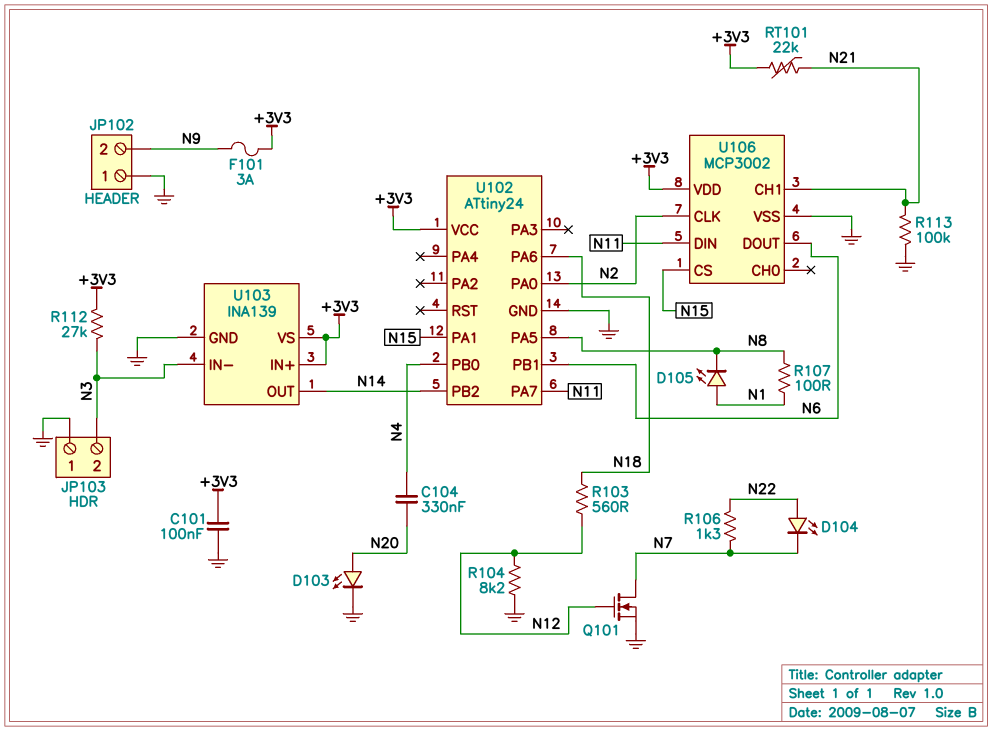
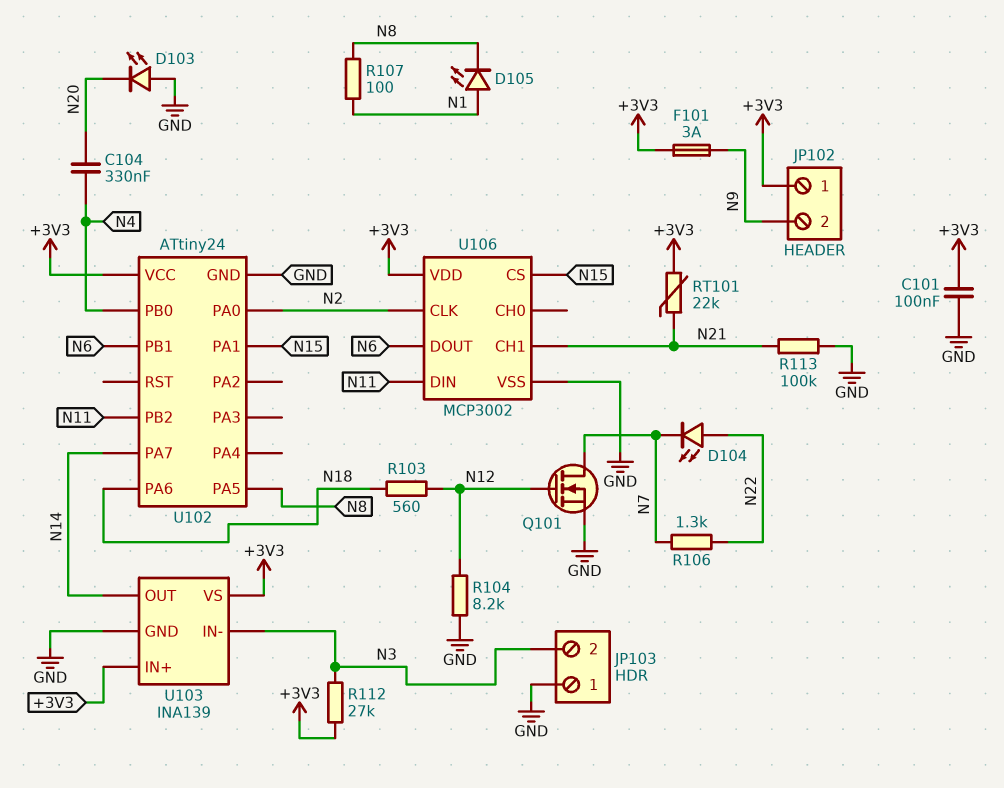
D103: LED (A N20, K GND) -> LED (A GND, K N20)
JP102 pin 1: GND -> +3V3
U102 pin PA7: N11 -> N14
U102 pin PB2: N14 -> N11

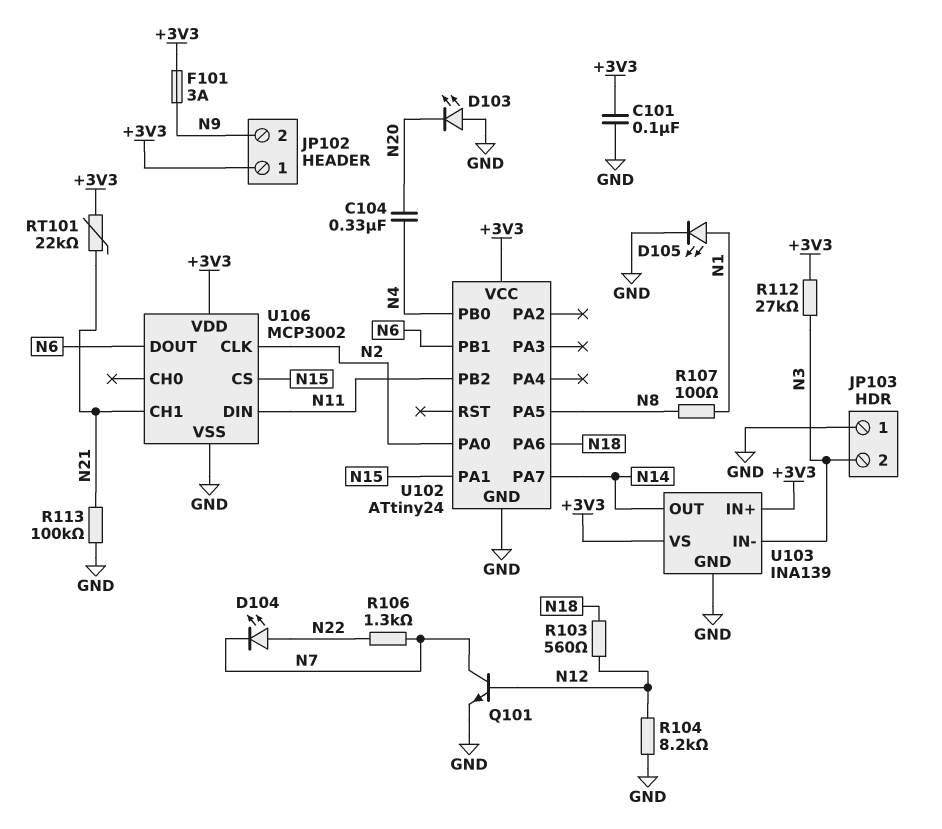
D105: LED (A N1, K N8) -> LED (A N1, K GND)
Q101: NMOS (G N12, D N7, S GND) -> NPN (B N12, C N7, E GND)

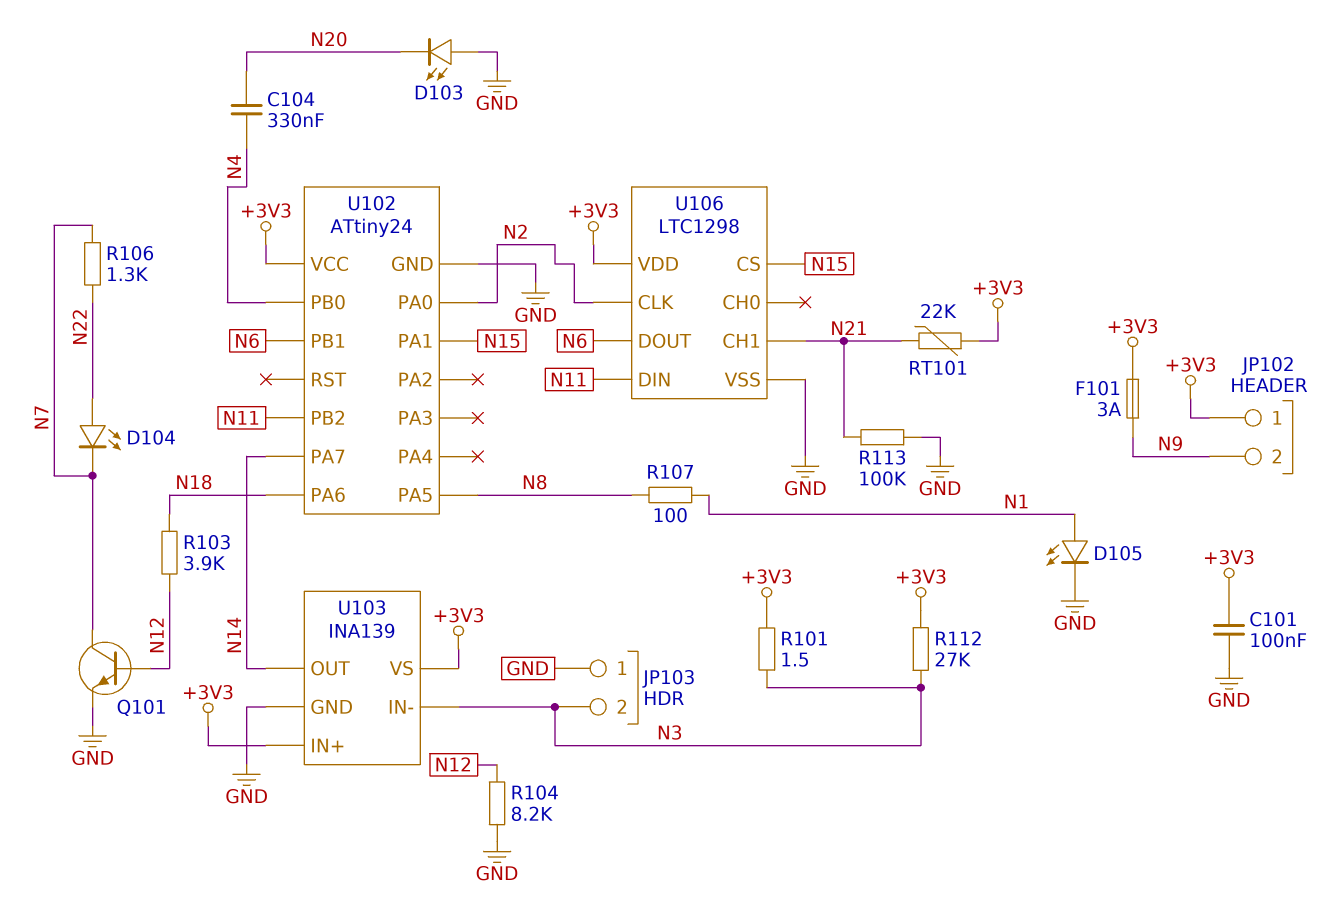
R101: none -> 1.5 (+3V3, N3)
R103: 560 (N12, N18) -> 3.9k (N12, N18)
U106: MCP3002 -> LTC1298

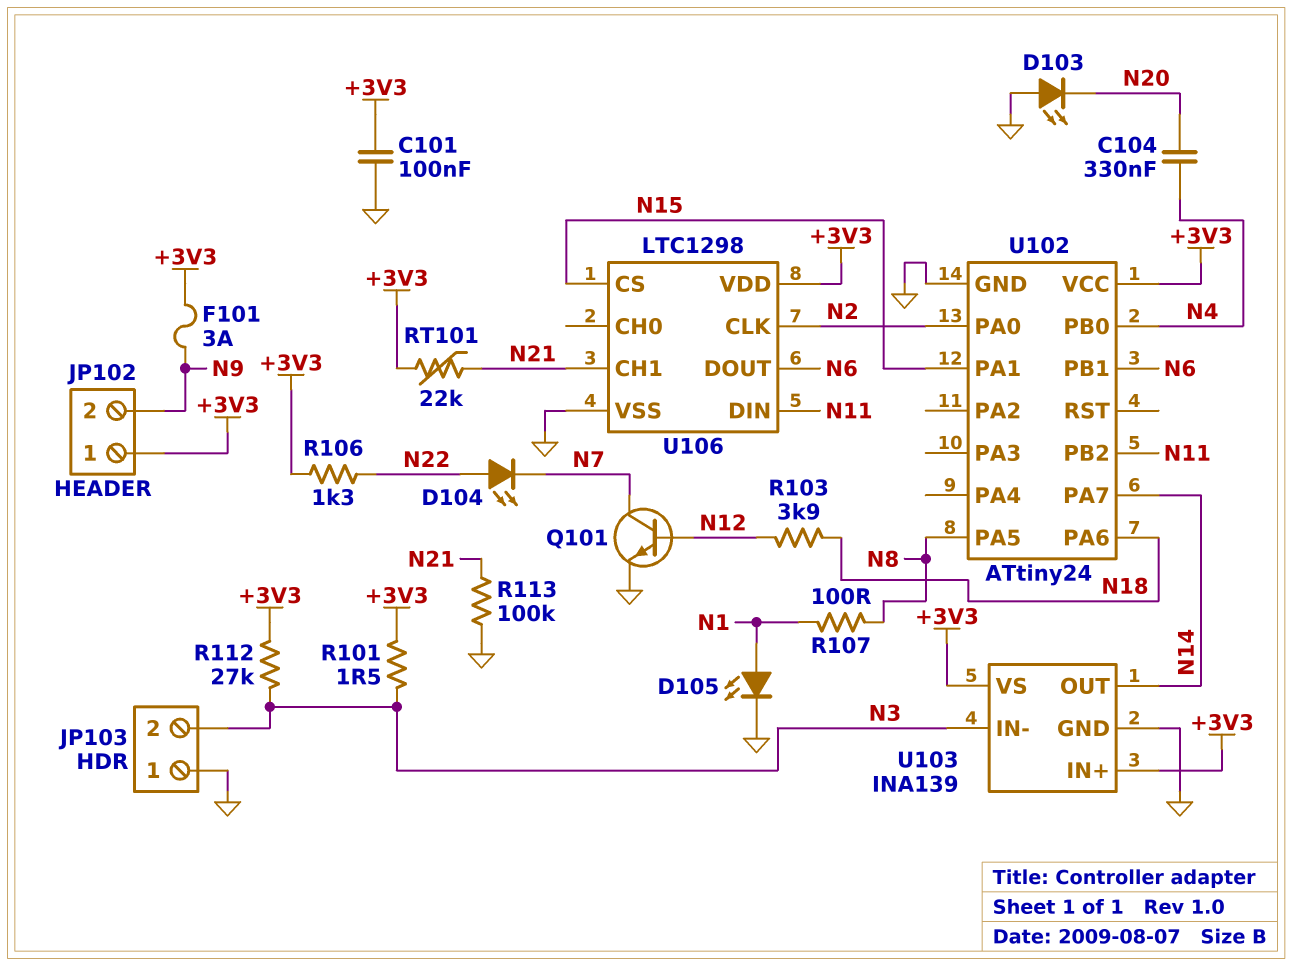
R104: 8.2k (GND, N12) -> none
R106: 1.3k (N7, N22) -> 1.3k (+3V3, N22)

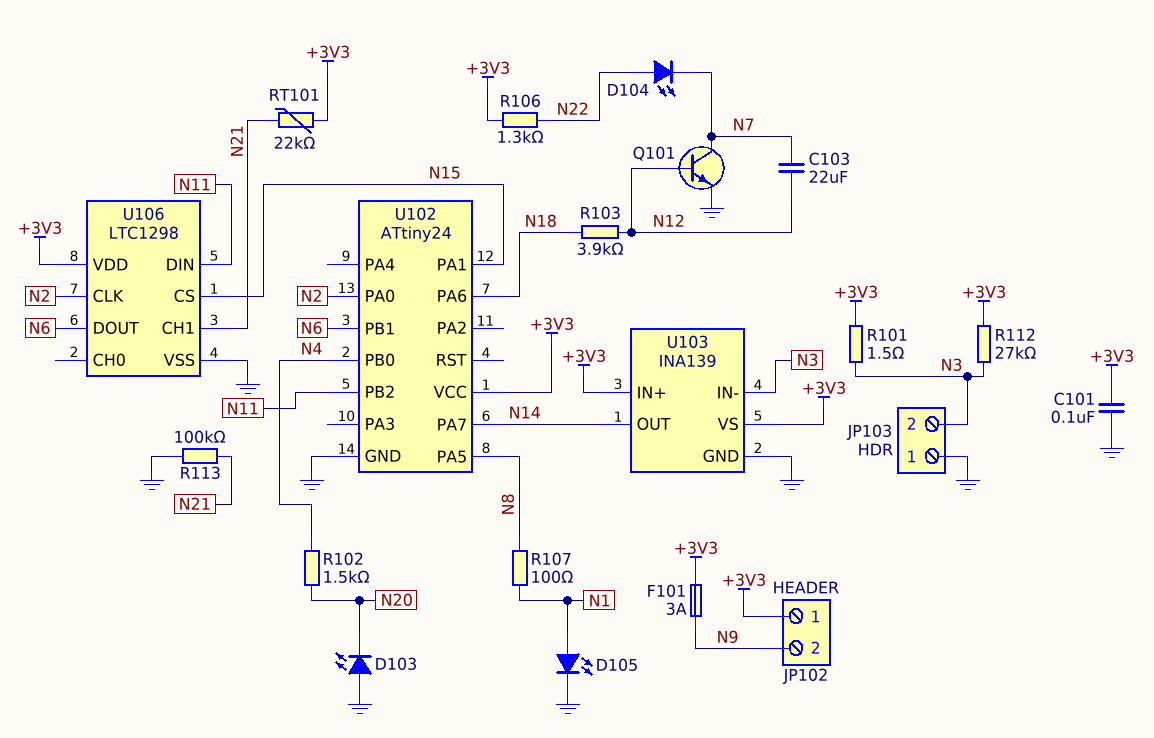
C103: none -> 22uF (N7, N12)
C104: 330nF (N4, N20) -> none
R102: none -> 1.5k (N4, N20)

